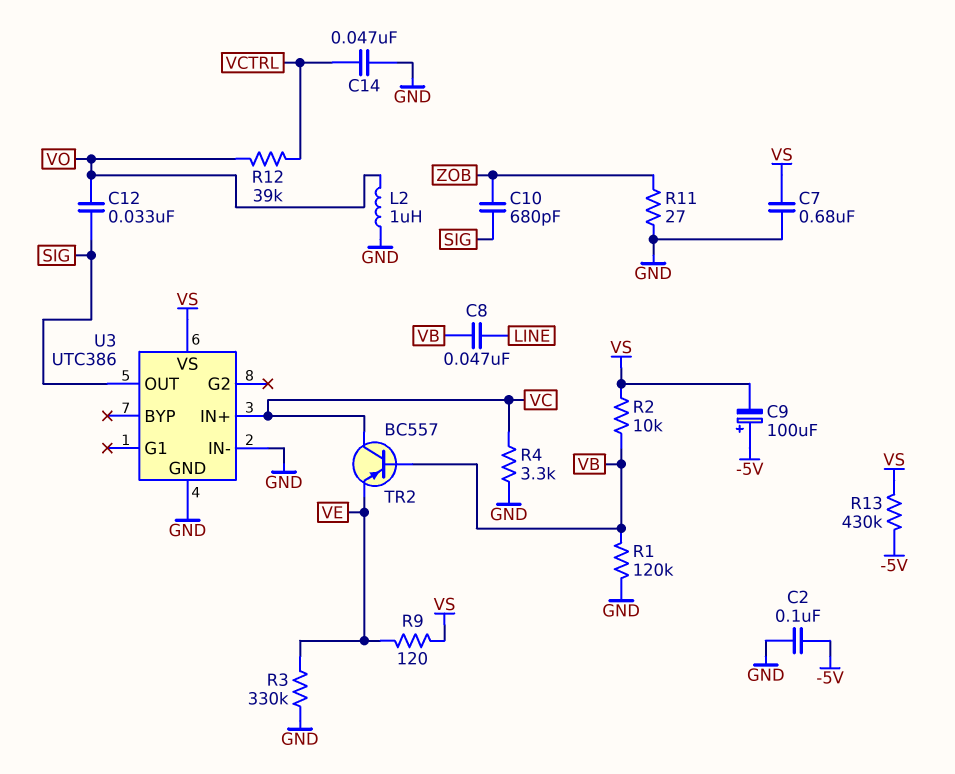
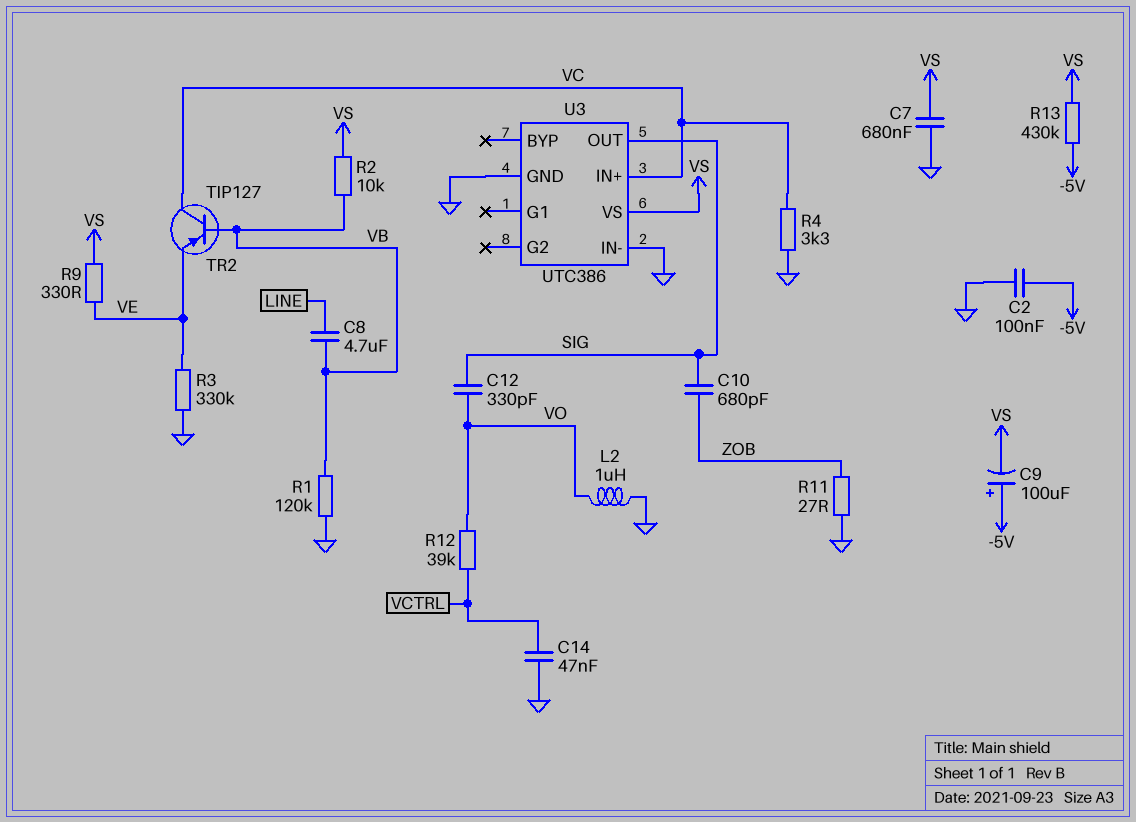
C8: 47nF (LINE, VB) -> 4.7uF (LINE, VB)
C12: 33nF (SIG, VO) -> 330pF (SIG, VO)
R9: 120 (VE, VS) -> 330 (VE, VS)
TR2: PNP BC557 (B VB, C VC, E VE) -> PNP TIP127 (B VB, C VC, E VE)

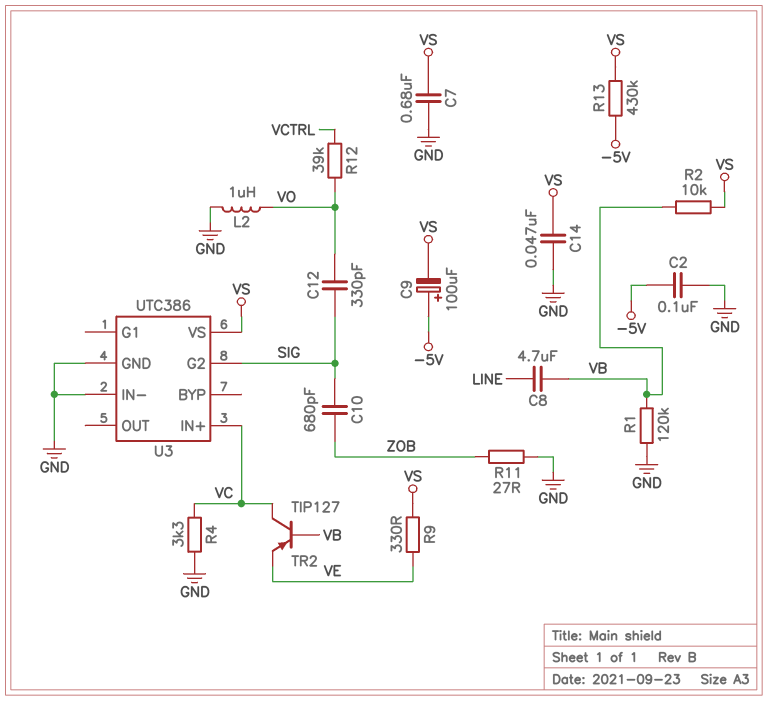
C14: 47nF (GND, VCTRL) -> 47nF (GND, VS)
R3: 330k (GND, VE) -> none
U3 pin G2: none -> SIG
U3 pin OUT: SIG -> none

